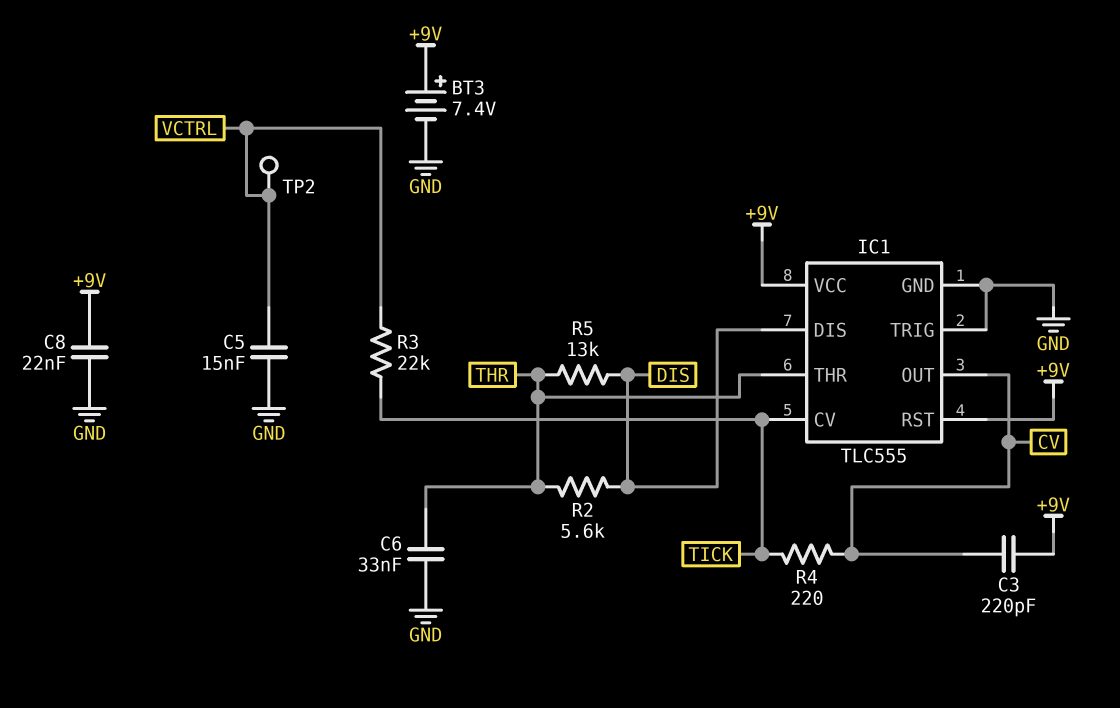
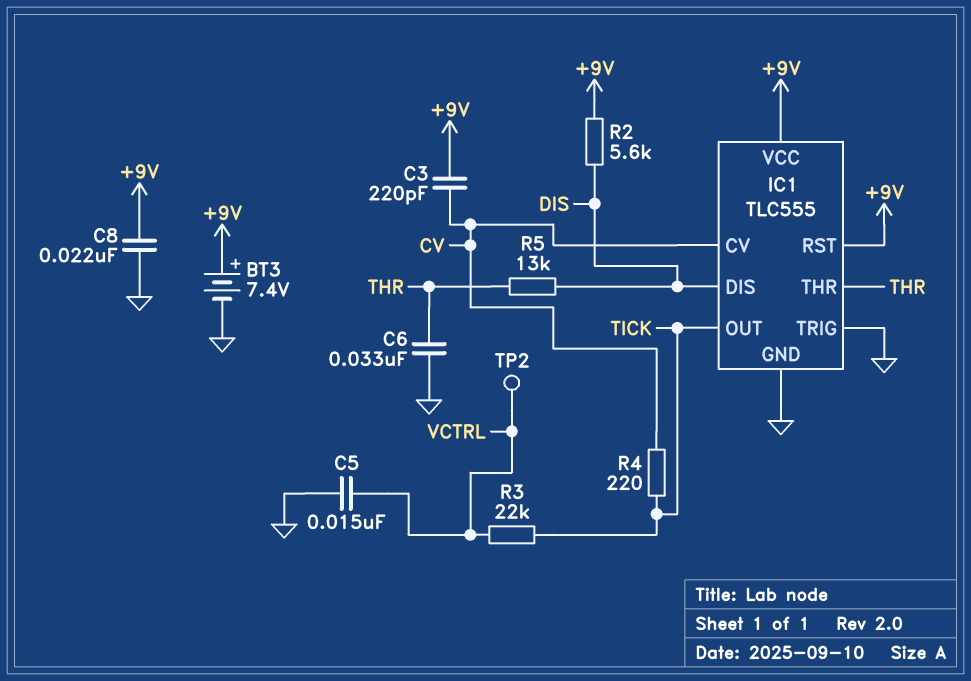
IC1 pin CV: TICK -> CV
IC1 pin OUT: CV -> TICK
R2: 5.6k (DIS, THR) -> 5.6k (+9V, DIS)

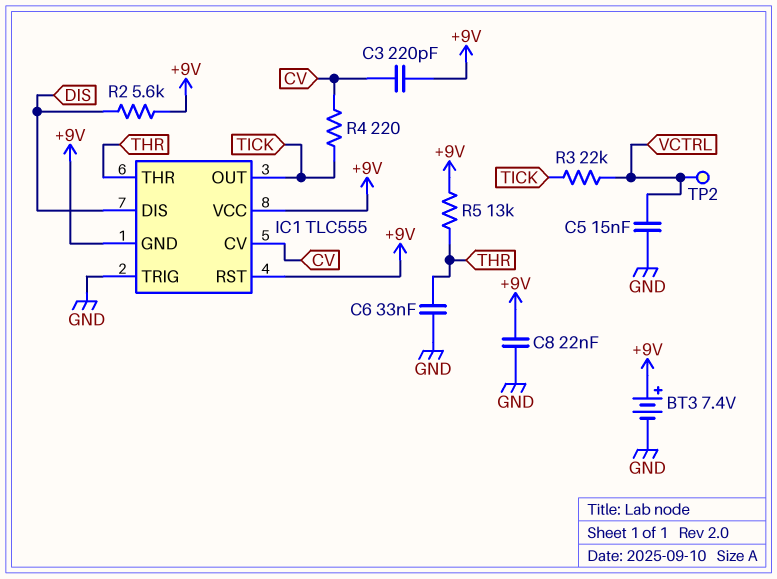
IC1 pin GND: GND -> +9V
R5: 13k (DIS, THR) -> 13k (+9V, THR)

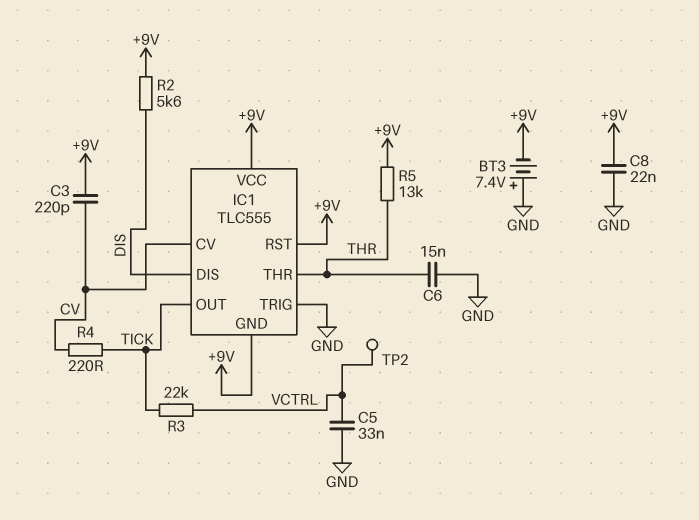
BT3: 7.4V (plus +9V, minus GND) -> 7.4V (plus GND, minus +9V)
C5: 15nF (GND, VCTRL) -> 33nF (GND, VCTRL)
C6: 33nF (GND, THR) -> 15nF (GND, THR)

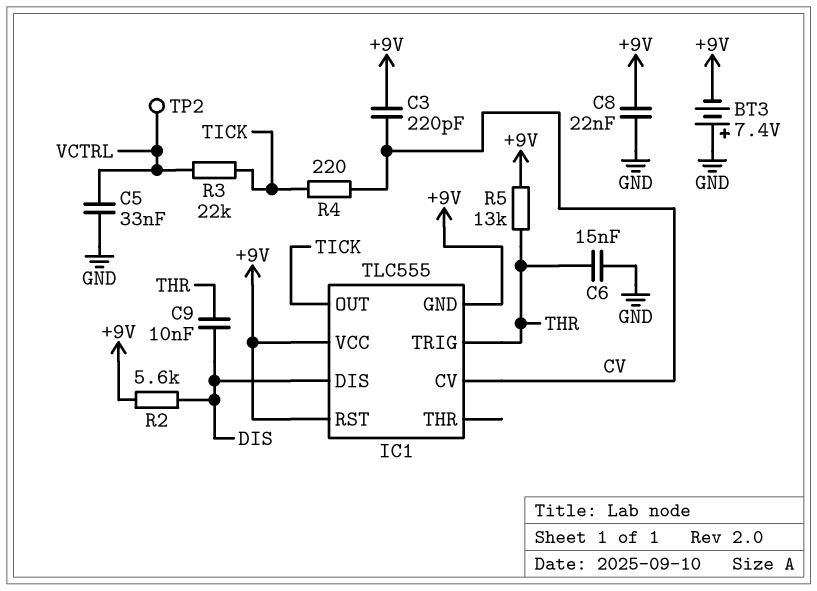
C9: none -> 10nF (DIS, THR)
IC1 pin THR: THR -> none
IC1 pin TRIG: GND -> THR

